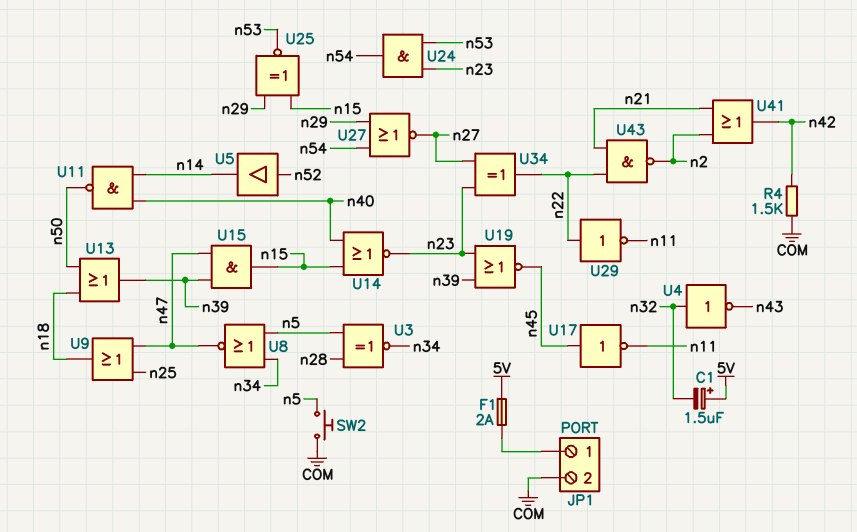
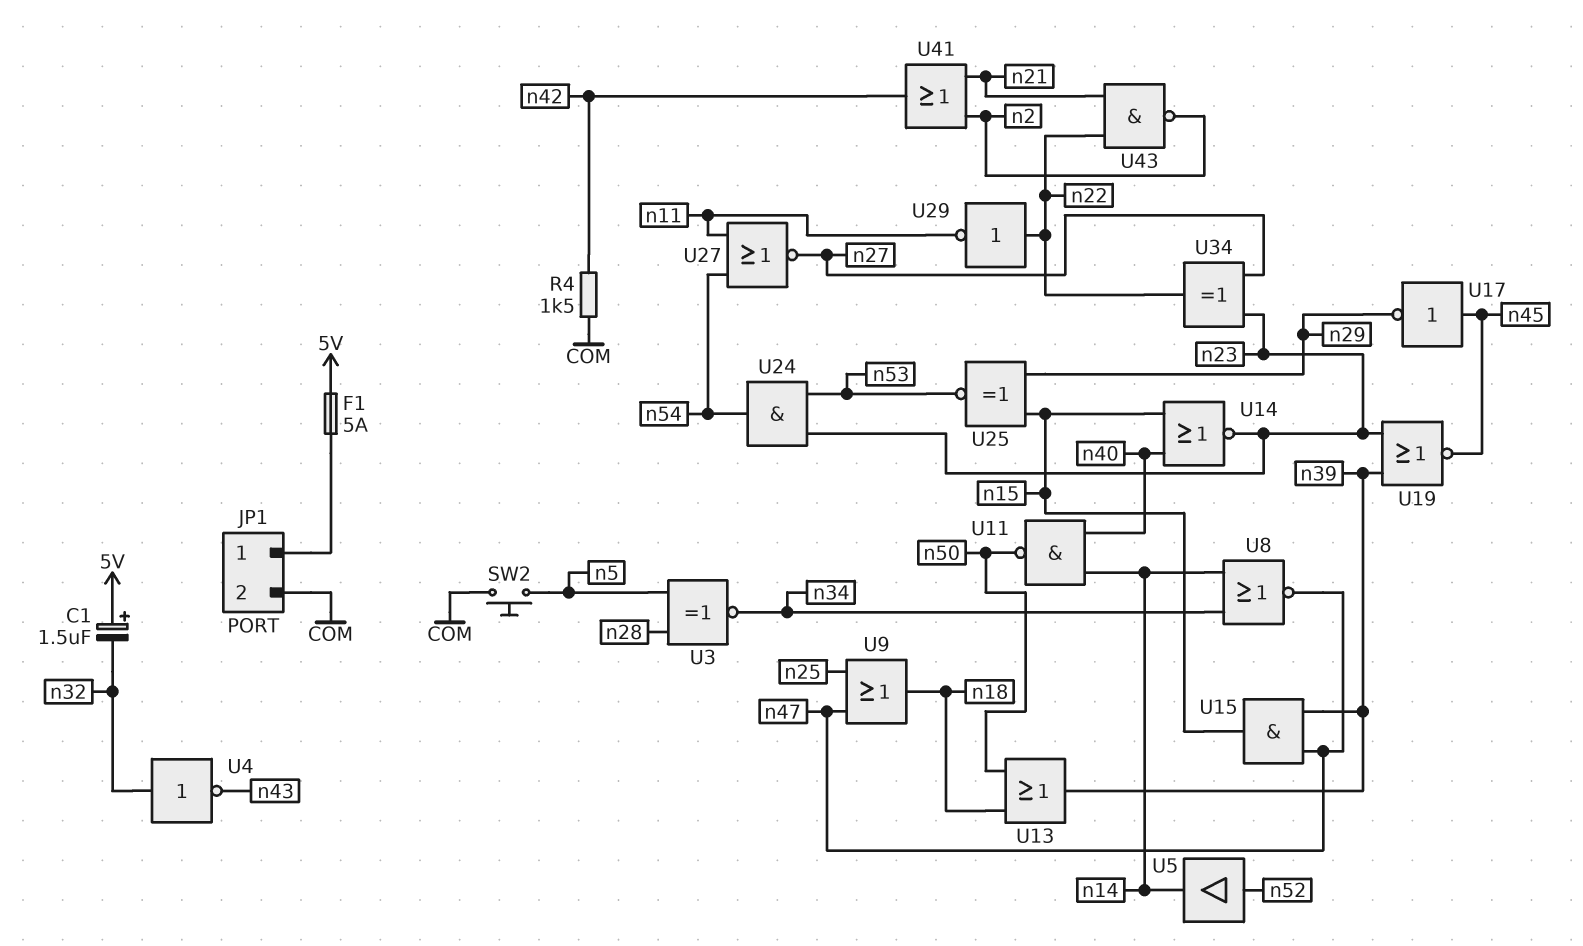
F1: 2A (5V, JP1/1) -> 5A (5V, JP1/1)
U8: NOR (in n5, in n34, out n47) -> NOR (in n14, in n34, out n47)
U17: NOT (in n45, out n11) -> NOT (in n45, out n29)
U27: NOR (in n29, in n54, out n27) -> NOR (in n11, in n54, out n27)

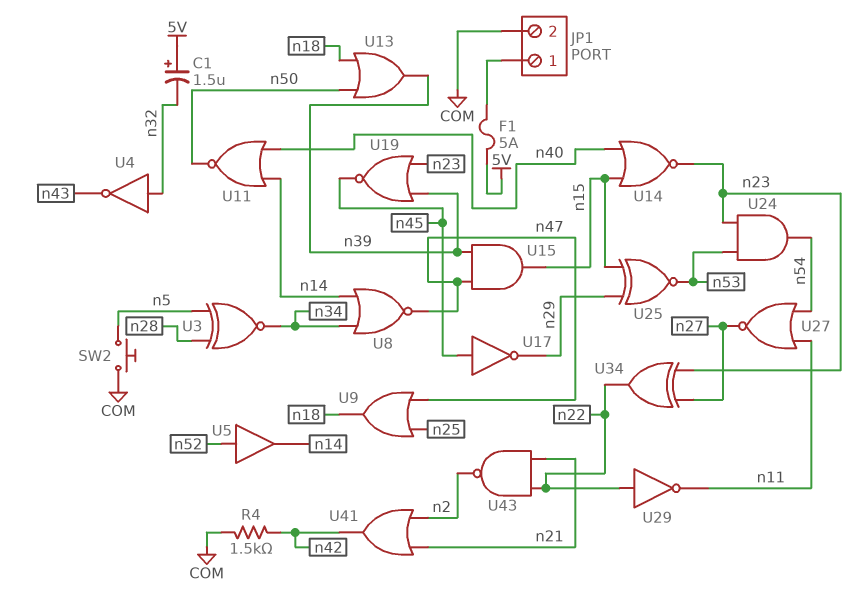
U11: NAND (in n14, in n40, out n50) -> NOR (in n14, in n40, out n50)

